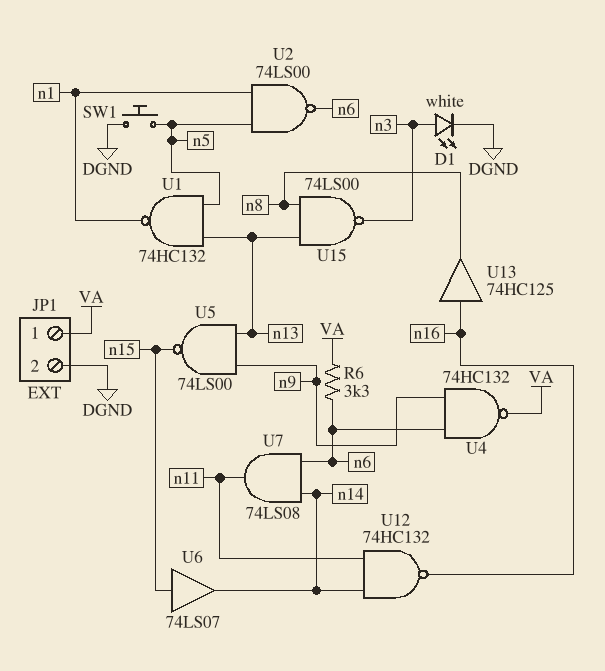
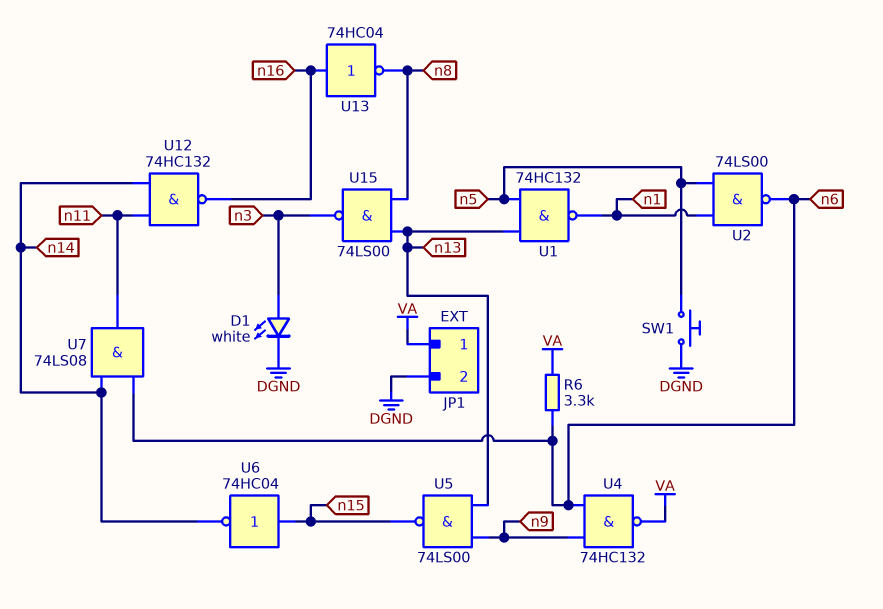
U6: buffer 74LS07 (in n15, out n14) -> NOT 74HC04 (in n15, out n14)
U13: buffer 74HC125 (in n16, out n8) -> NOT 74HC04 (in n16, out n8)

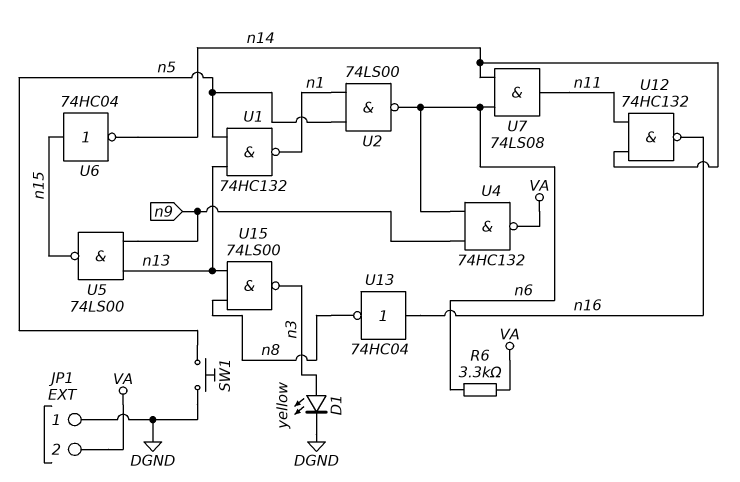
D1: LED white (A n3, K DGND) -> LED yellow (A n3, K DGND)
JP1 pin 1: VA -> DGND
JP1 pin 2: DGND -> VA

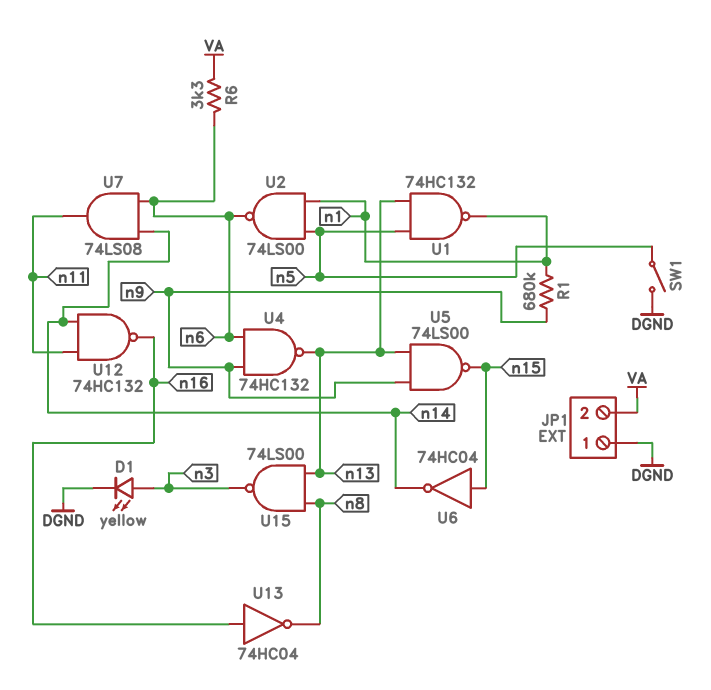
R1: none -> 680k (n1, n9)
SW1: button (DGND, n5) -> switch (DGND, n5)
U4: NAND 74HC132 (in n6, in n9, out VA) -> NAND 74HC132 (in n6, in n9, out n13)

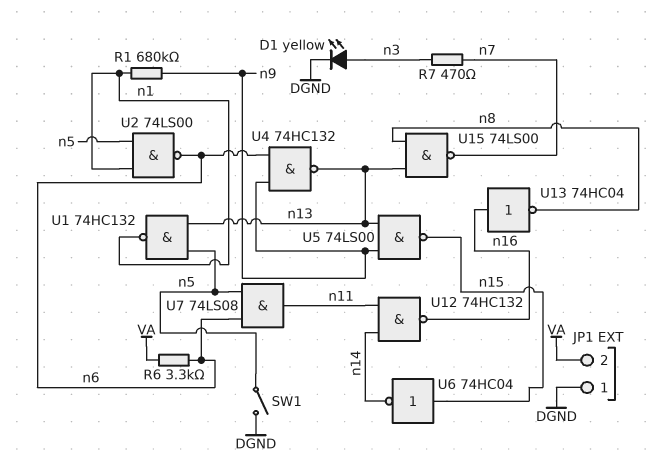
R7: none -> 470 (n3, n7)
U7: AND 74LS08 (in n6, in n14, out n11) -> AND 74LS08 (in n5, in n6, out n11)
U15: NAND 74LS00 (in n8, in n13, out n3) -> NAND 74LS00 (in n8, in n13, out n7)

